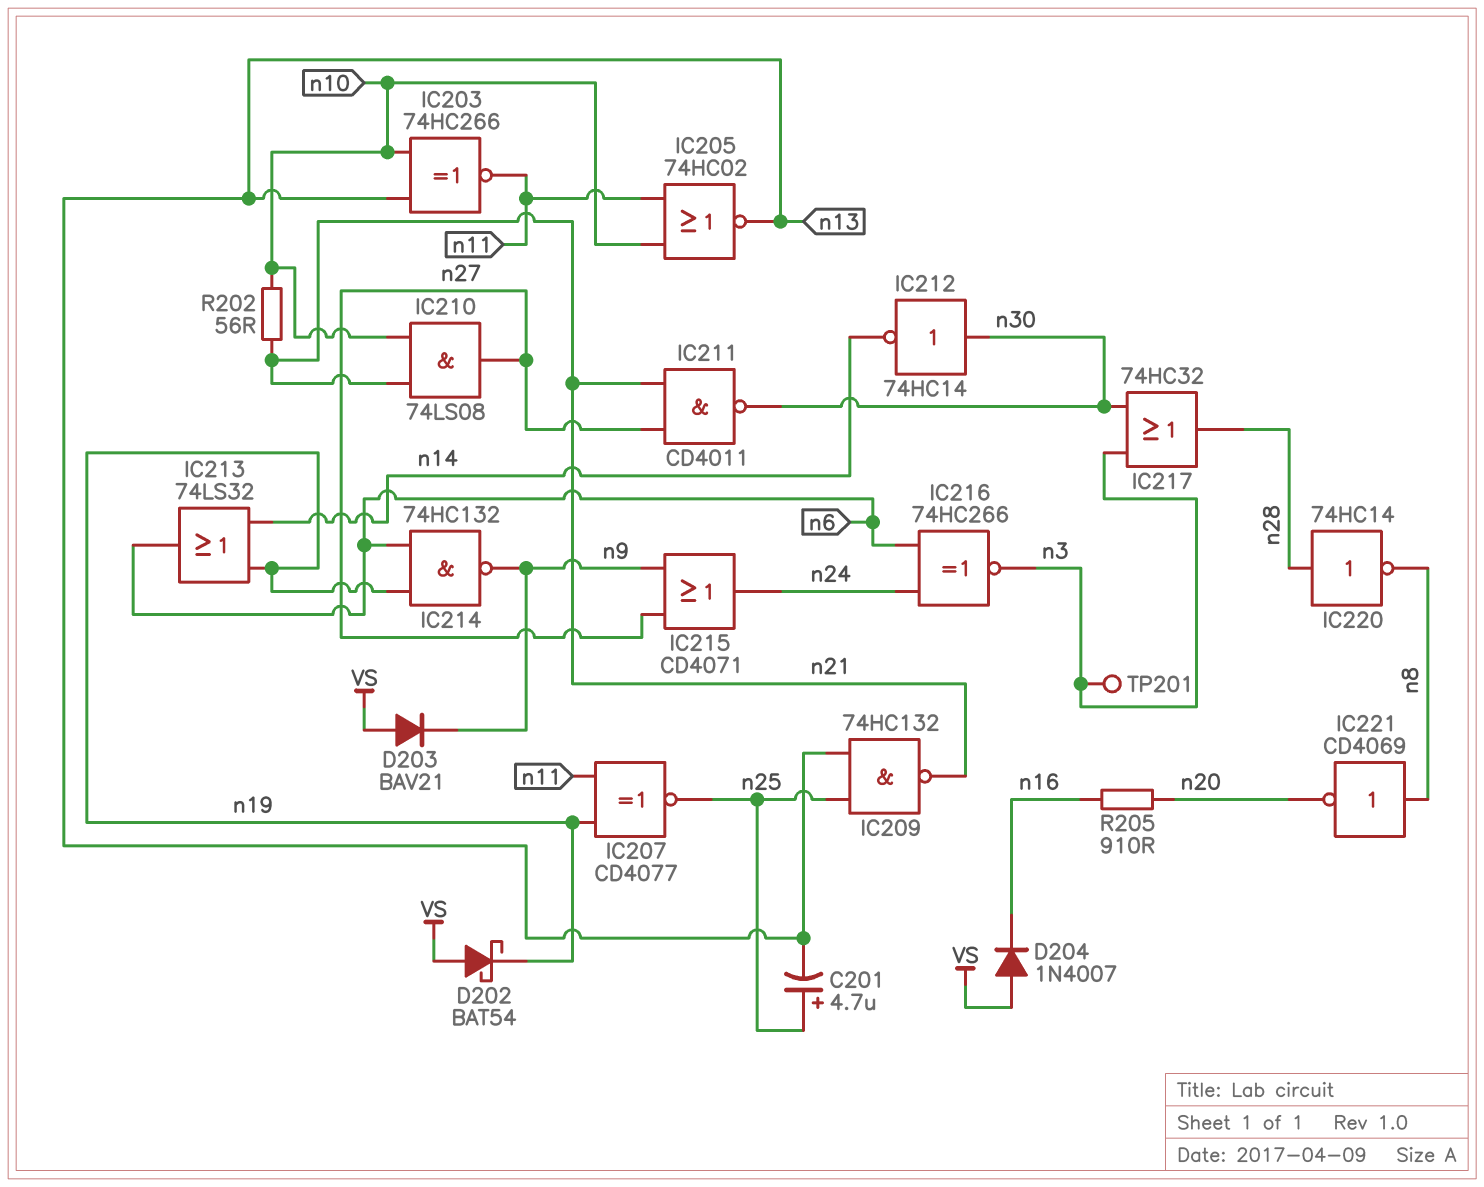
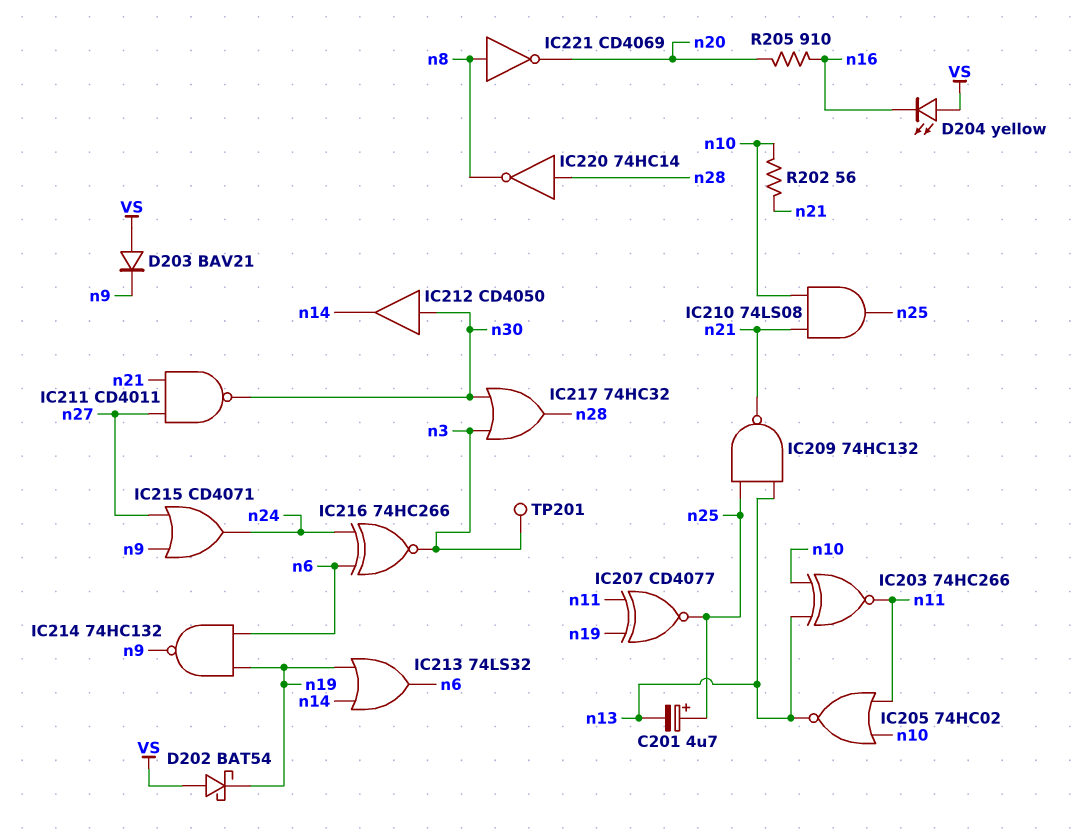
D204: diode 1N4007 (A VS, K n16) -> LED yellow (A VS, K n16)
IC210: AND 74LS08 (in n10, in n21, out n27) -> AND 74LS08 (in n10, in n21, out n25)
IC212: NOT 74HC14 (in n30, out n14) -> buffer CD4050 (in n30, out n14)

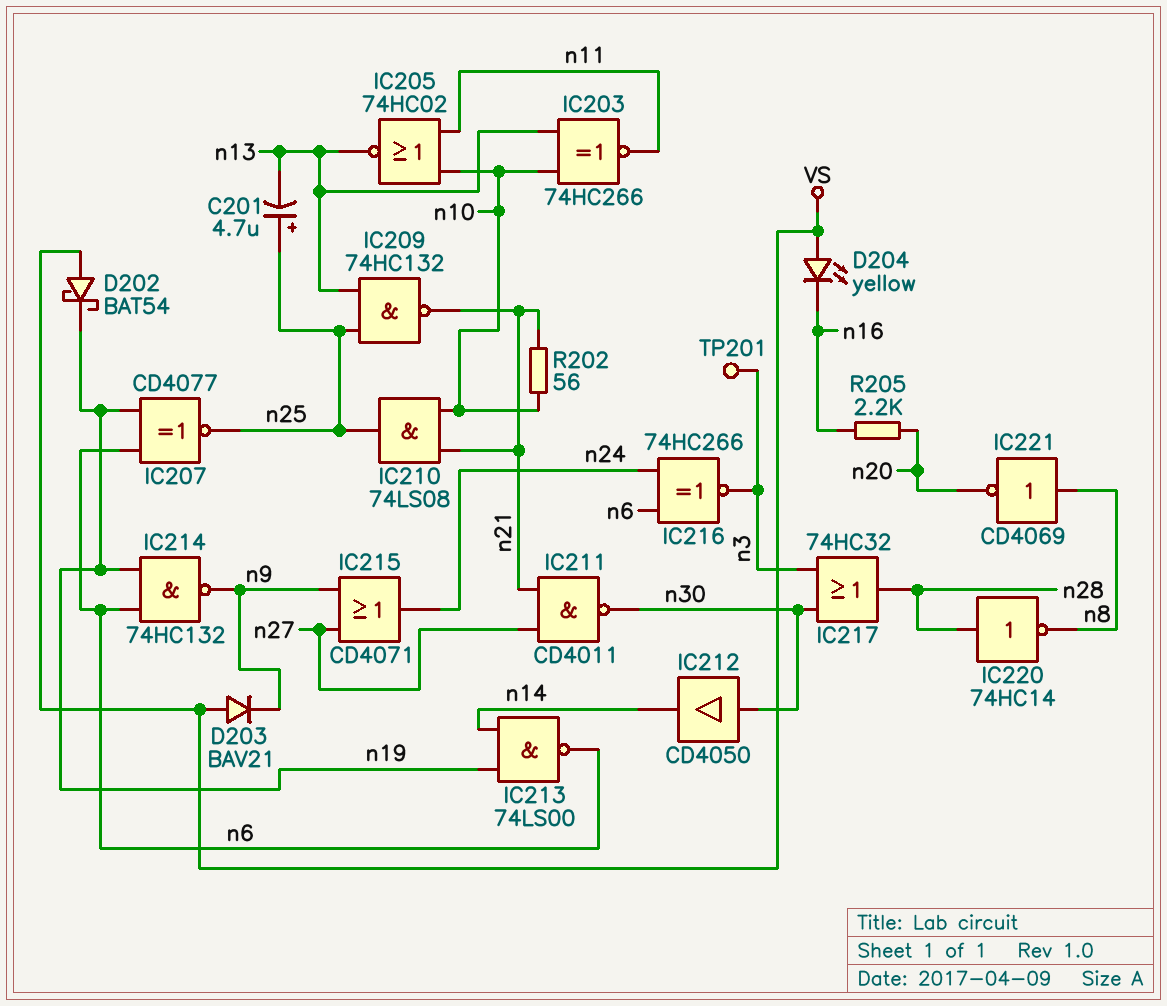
IC207: XNOR CD4077 (in n11, in n19, out n25) -> XNOR CD4077 (in n6, in n19, out n25)
IC213: OR 74LS32 (in n14, in n19, out n6) -> NAND 74LS00 (in n14, in n19, out n6)
R205: 910 (n16, n20) -> 2.2k (n16, n20)

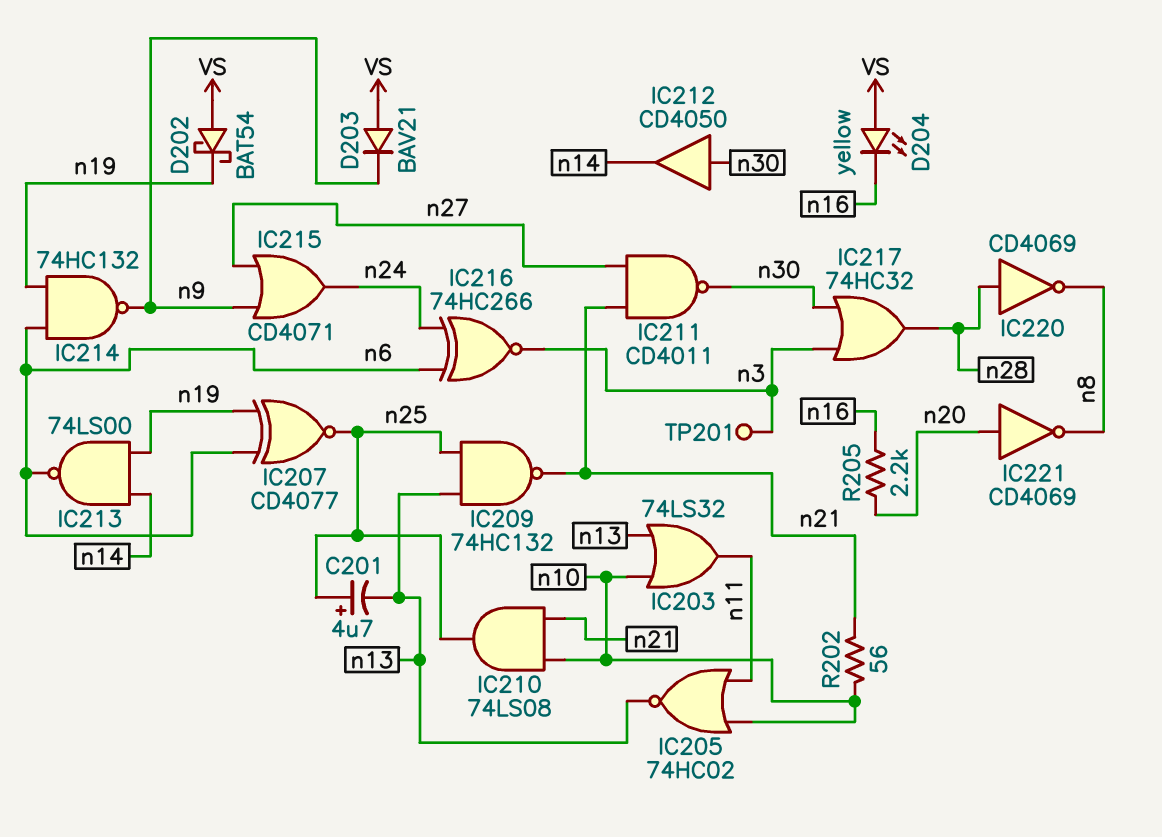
IC203: XNOR 74HC266 (in n10, in n13, out n11) -> OR 74LS32 (in n10, in n13, out n11)
IC220: NOT 74HC14 (in n28, out n8) -> NOT CD4069 (in n28, out n8)
IC221: NOT CD4069 (in n8, out n20) -> NOT CD4069 (in n20, out n8)

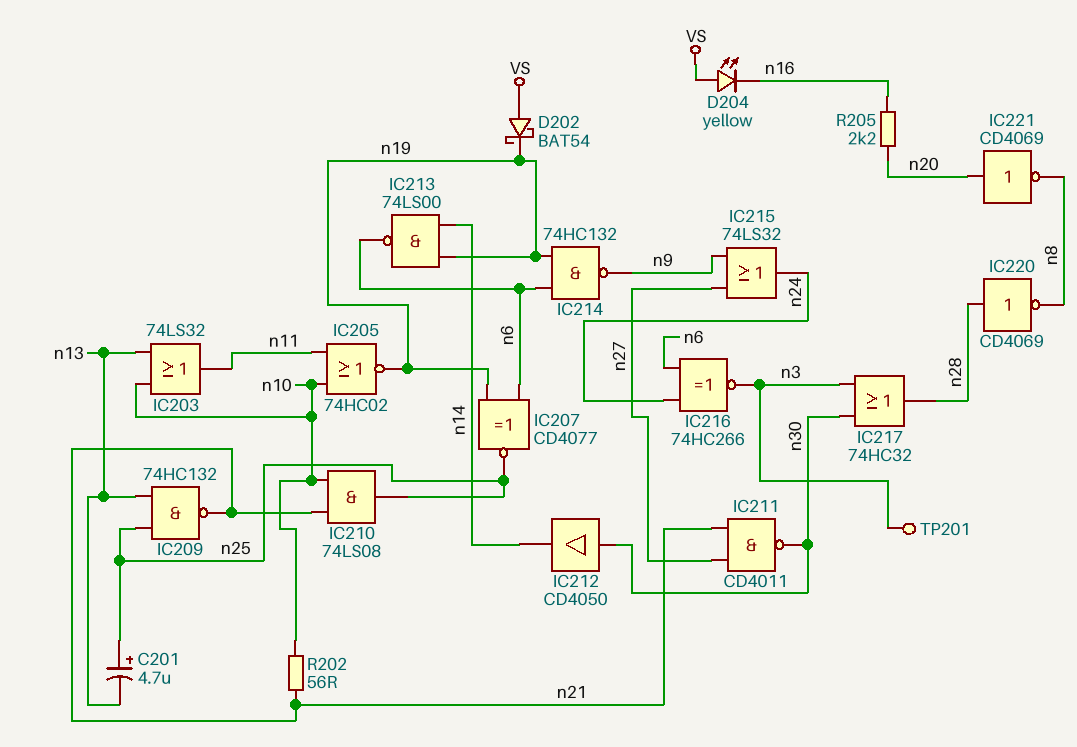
D203: diode BAV21 (A VS, K n9) -> none
IC205: NOR 74HC02 (in n10, in n11, out n13) -> NOR 74HC02 (in n10, in n11, out n19)
IC215: OR CD4071 (in n9, in n27, out n24) -> OR 74LS32 (in n9, in n27, out n24)

